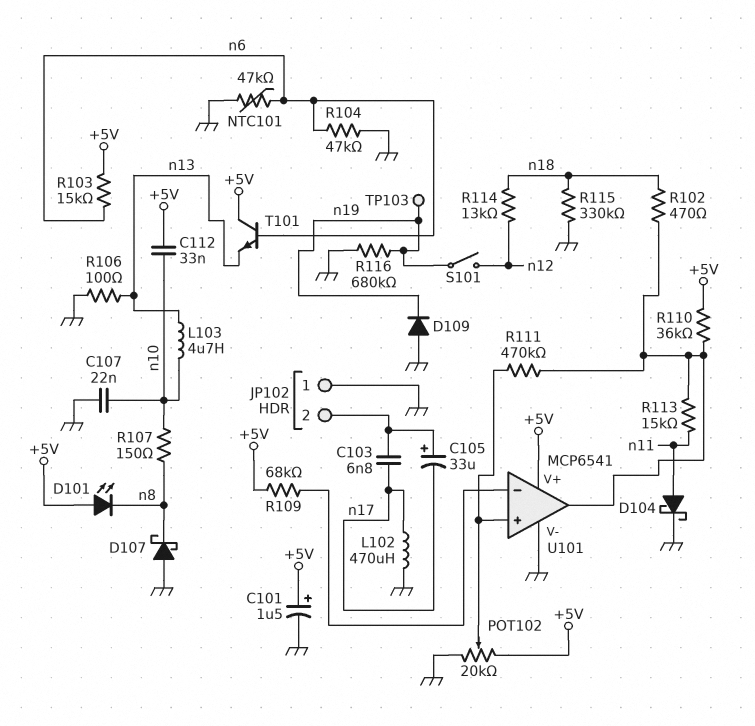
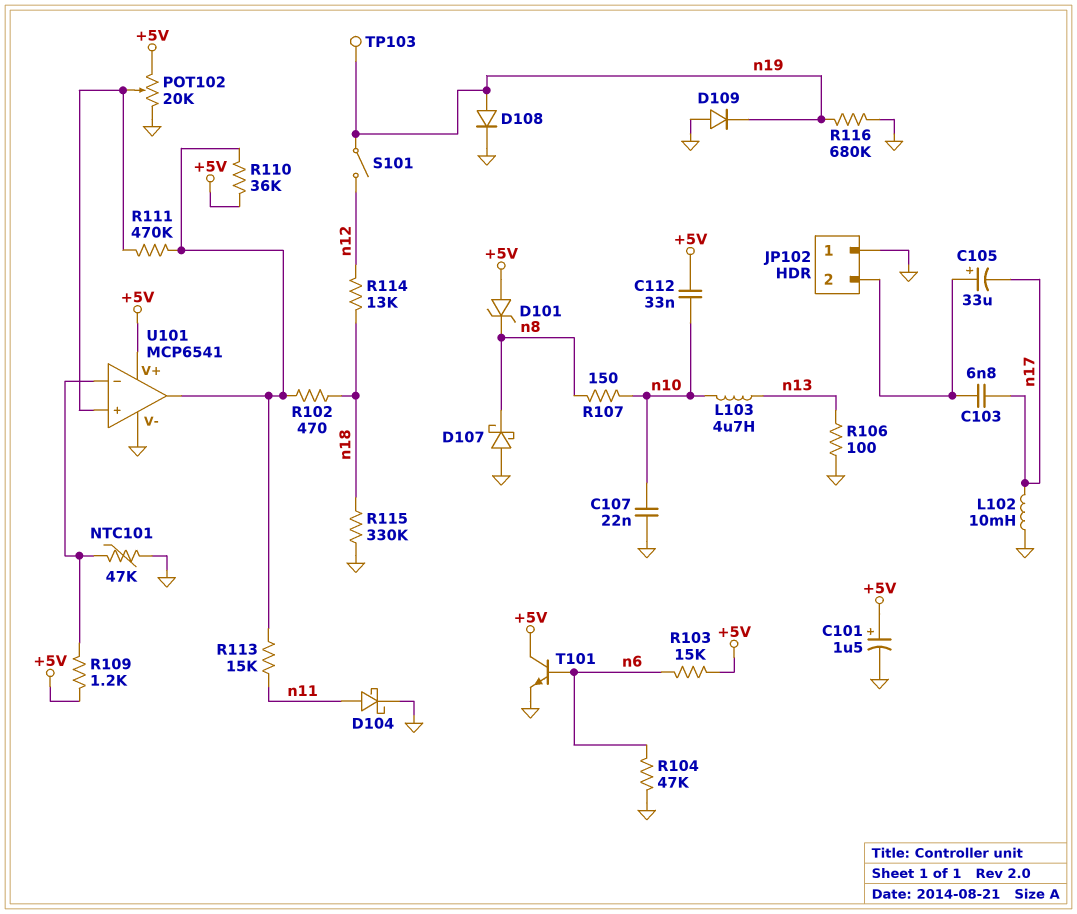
D101: LED (A +5V, K n8) -> zener (A +5V, K n8)
D108: none -> diode (A n19, K GND)
L102: 470uH (GND, n17) -> 10mH (GND, n17)
NTC101: 47k (GND, n6) -> 47k (GND, U101/in-)
R109: 68k (+5V, U101/in-) -> 1.2k (+5V, U101/in-)
T101: NPN (B n6, C +5V, E n13) -> NPN (B n6, C +5V, E GND)

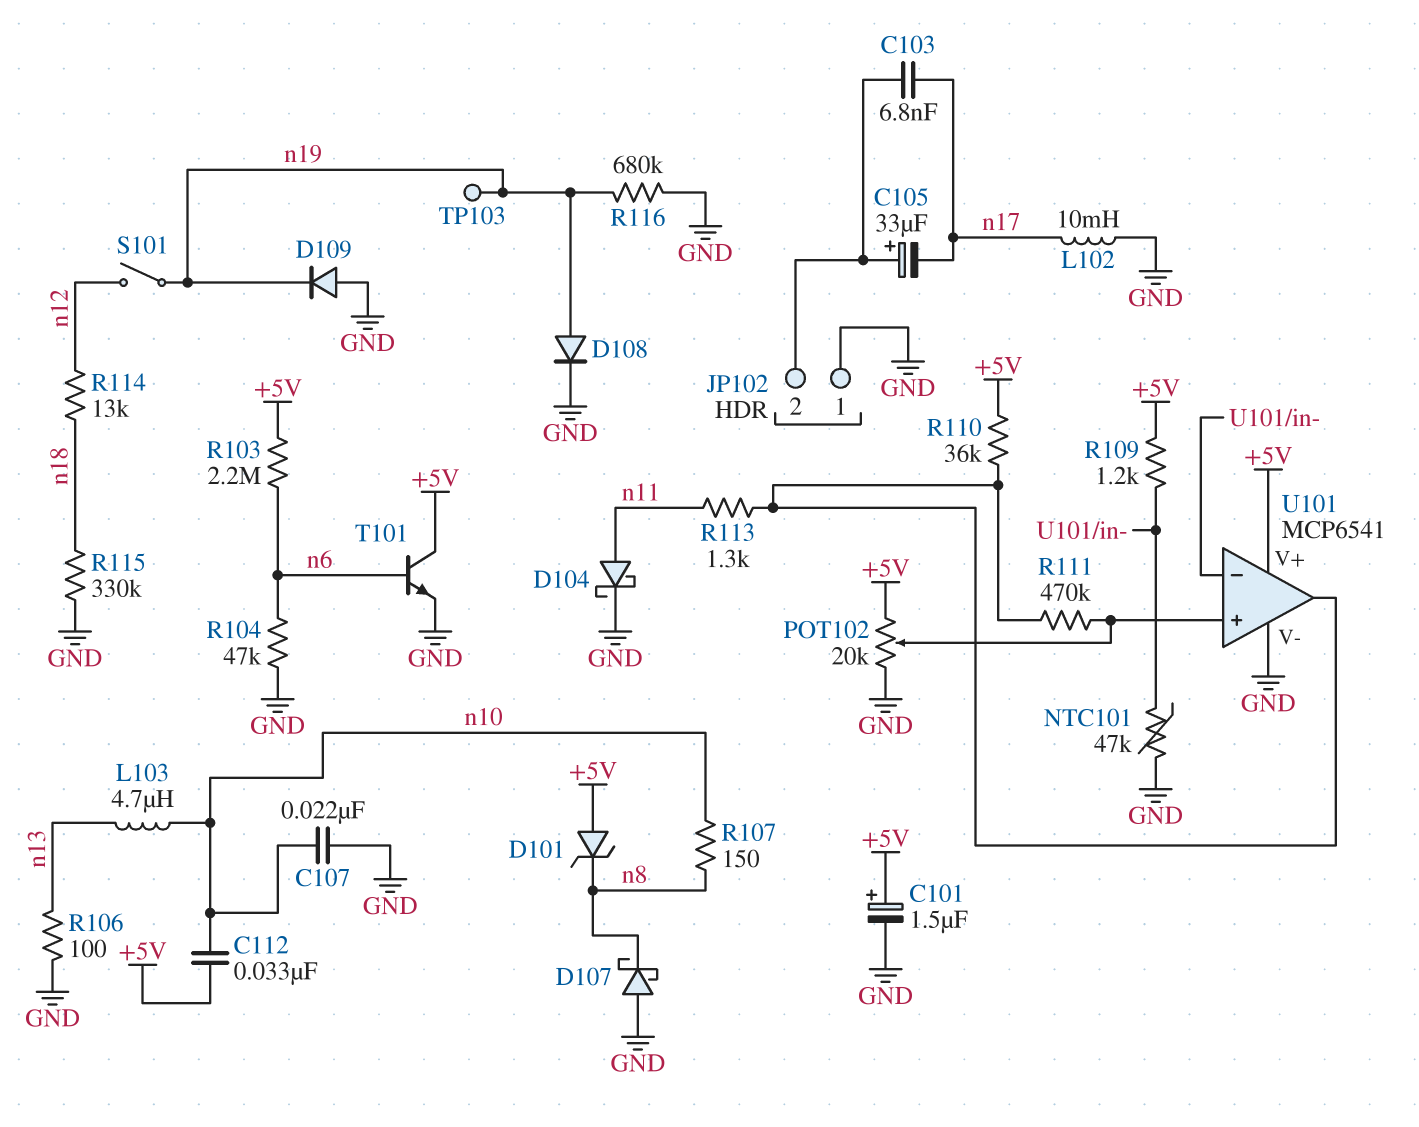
R102: 470 (U101/out, n18) -> none
R103: 15k (+5V, n6) -> 2.2M (+5V, n6)
R113: 15k (U101/out, n11) -> 1.3k (U101/out, n11)

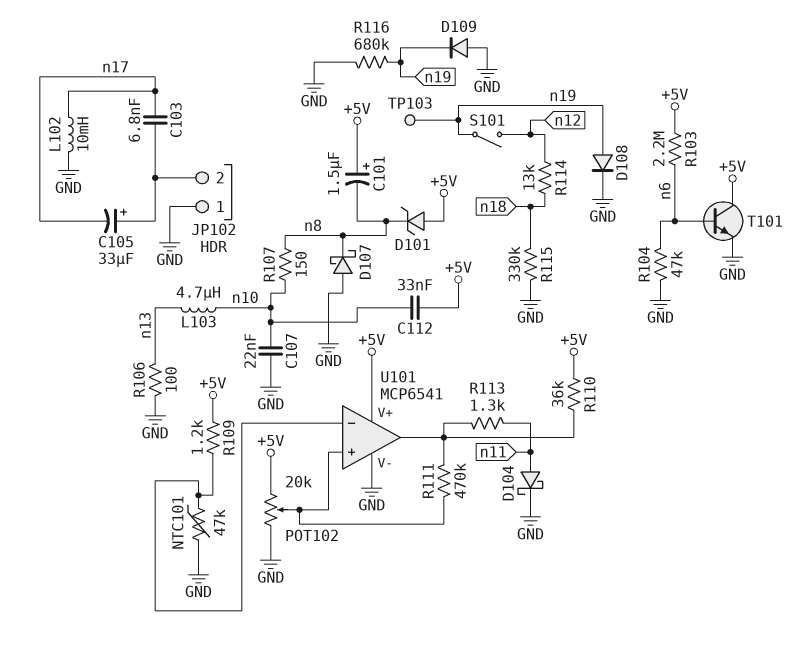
C101: 1.5uF (plus +5V, minus GND) -> 1.5uF (plus +5V, minus n8)

